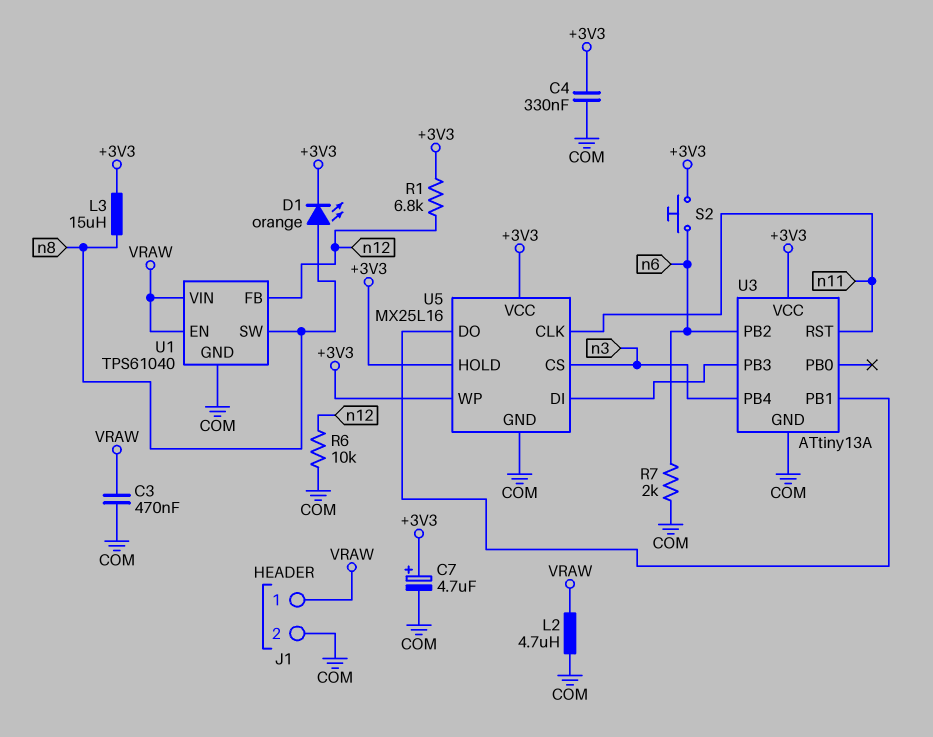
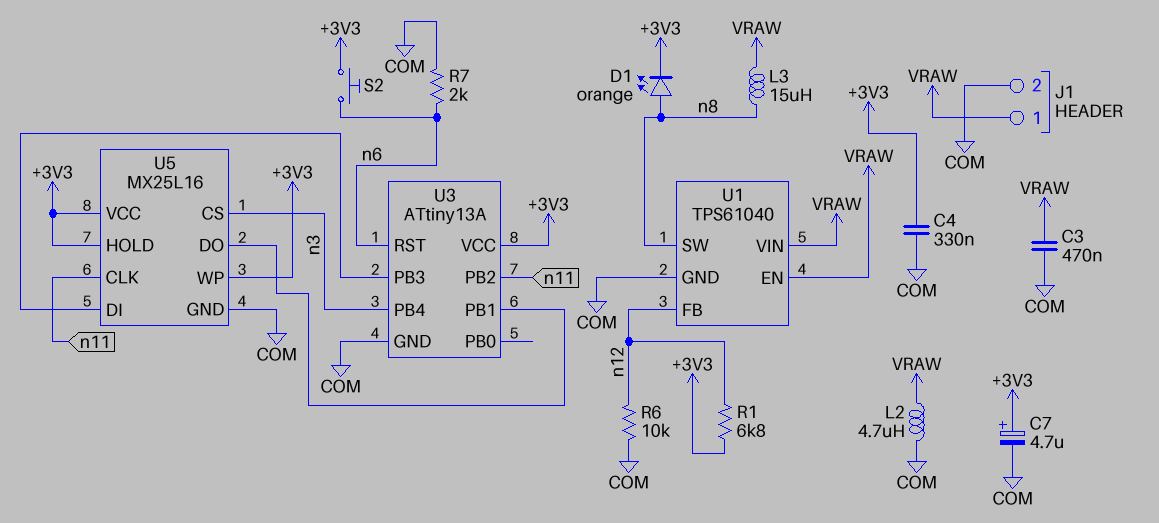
L3: 15uH (+3V3, n8) -> 15uH (VRAW, n8)
U3 pin PB2: n6 -> n11
U3 pin RST: n11 -> n6

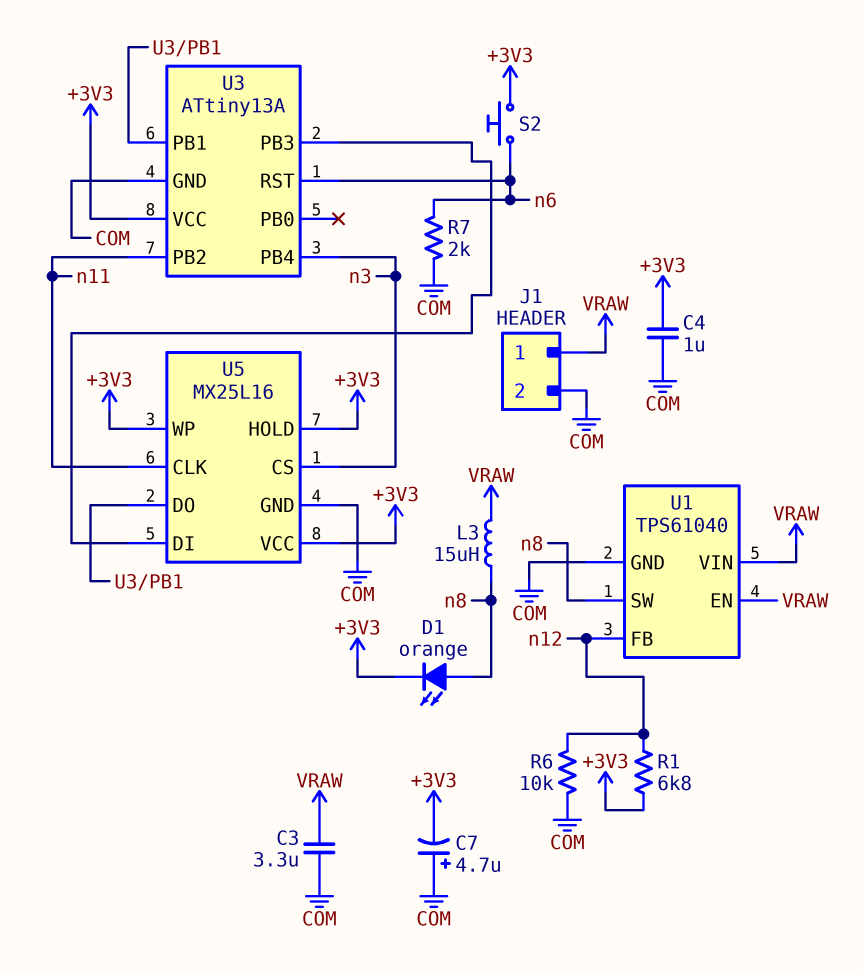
C3: 470nF (COM, VRAW) -> 3.3uF (COM, VRAW)
C4: 330nF (+3V3, COM) -> 1uF (+3V3, COM)
C7: 4.7uF (plus +3V3, minus COM) -> 4.7uF (plus COM, minus +3V3)
L2: 4.7uH (COM, VRAW) -> none

